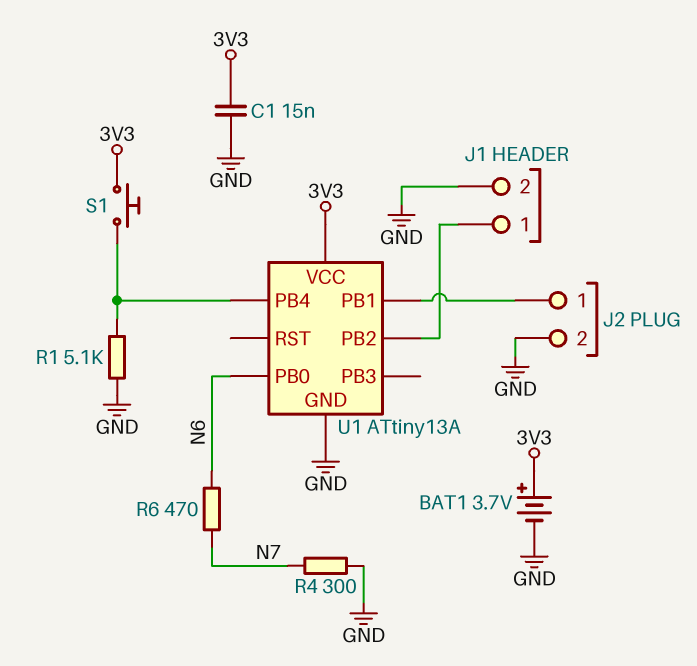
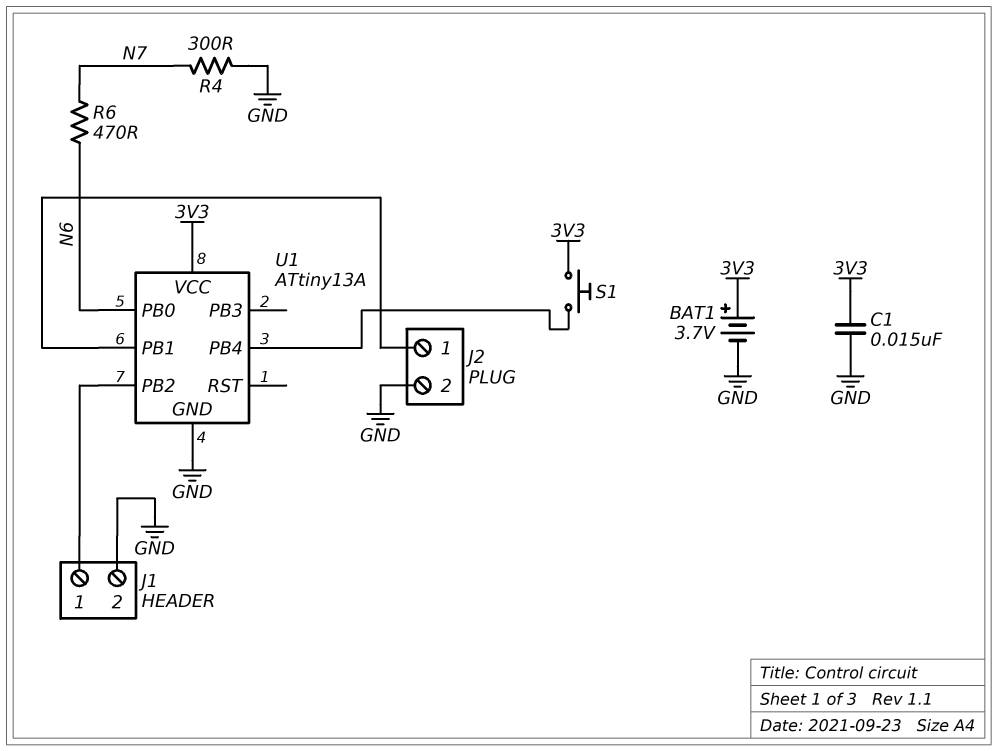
R1: 5.1k (GND, U1/PB4) -> none

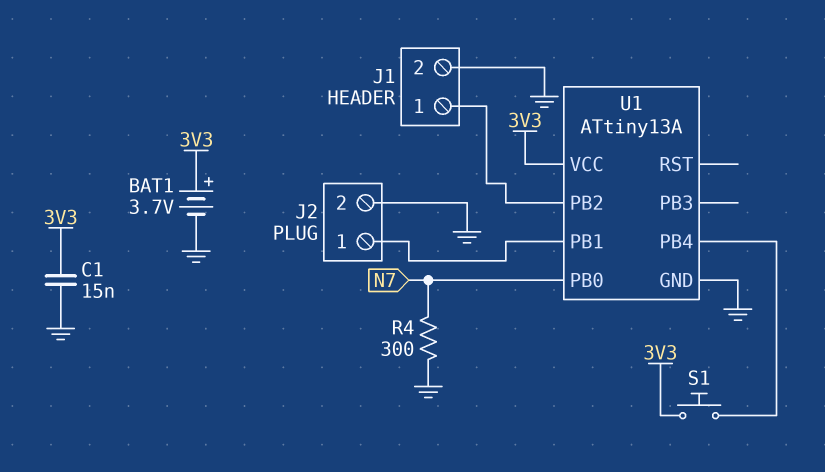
R6: 470 (N6, N7) -> none
U1 pin PB0: N6 -> N7

